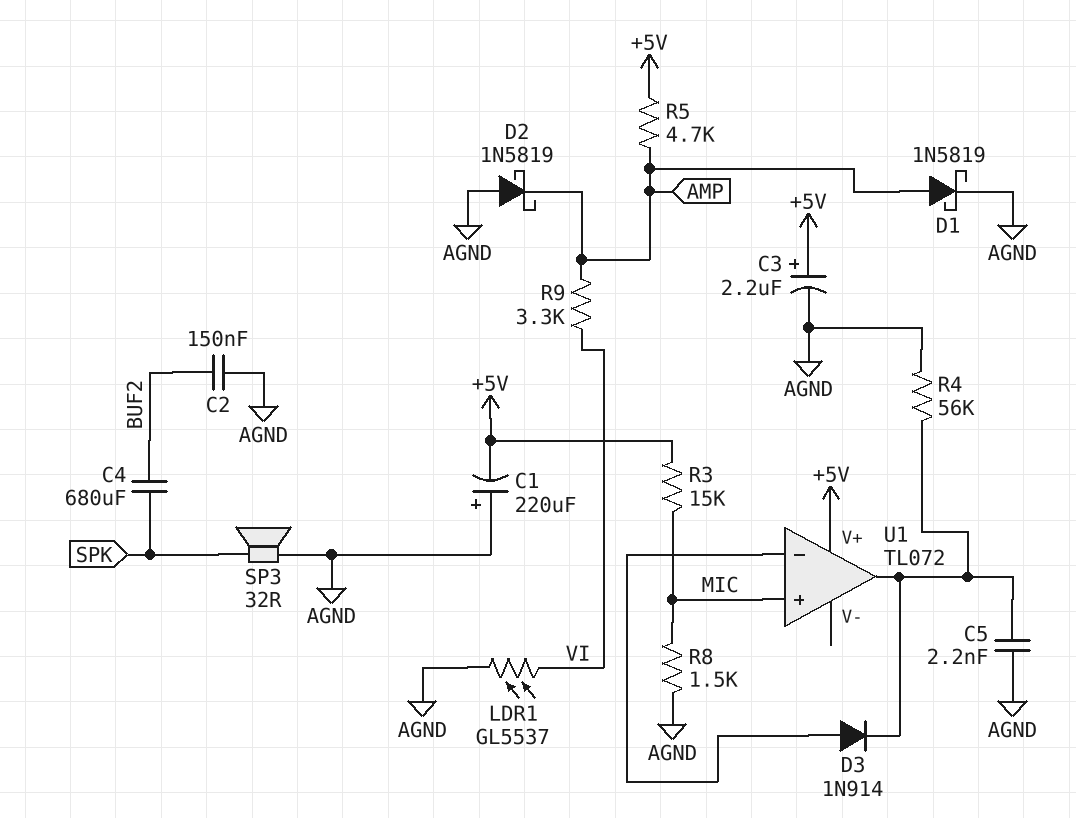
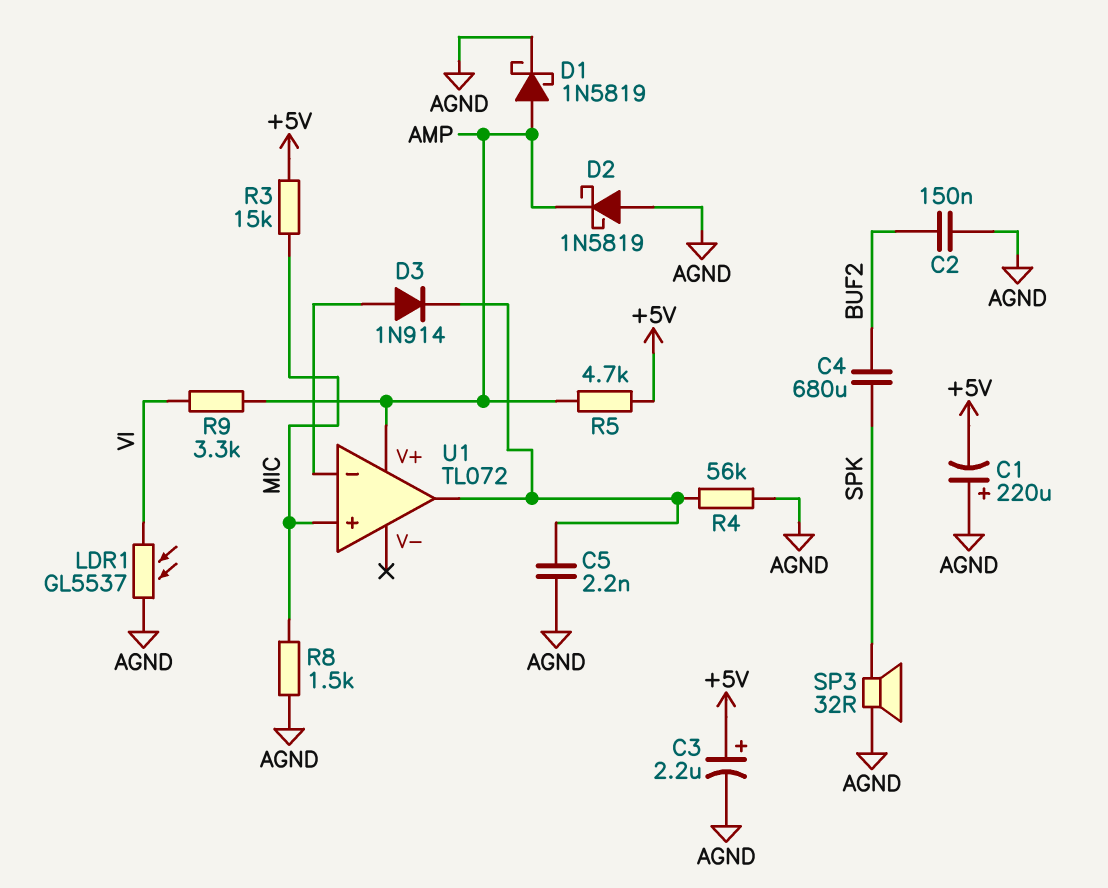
U1 pin V+: +5V -> AMP

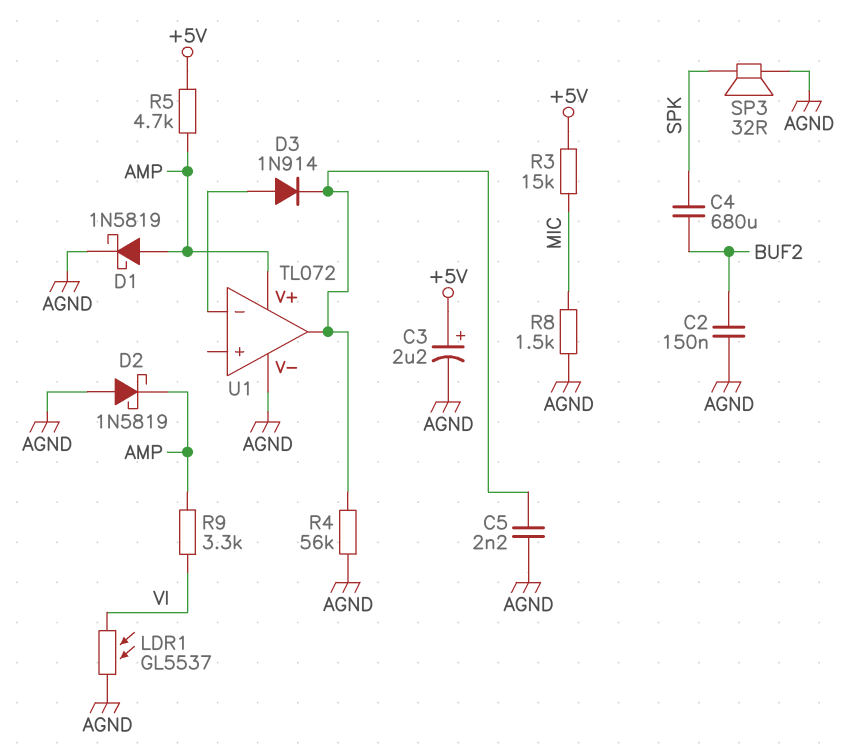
C1: 220uF (plus AGND, minus +5V) -> none
U1 pin V-: none -> AGND
U1 pin in+: MIC -> none

